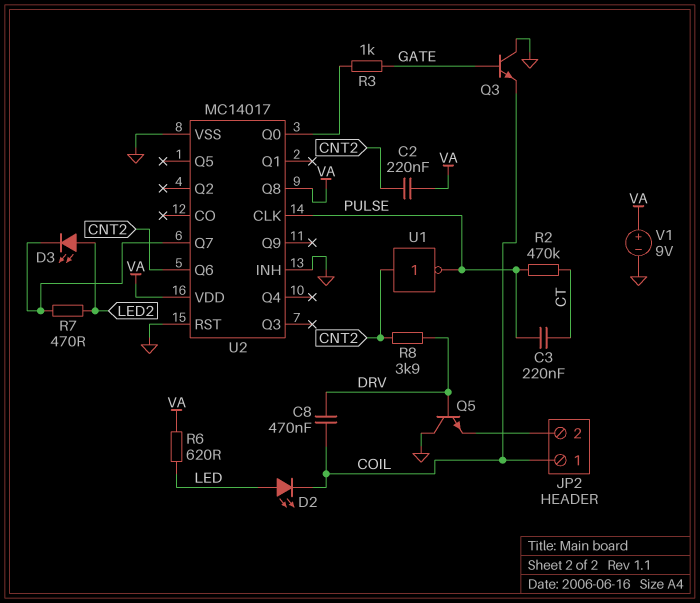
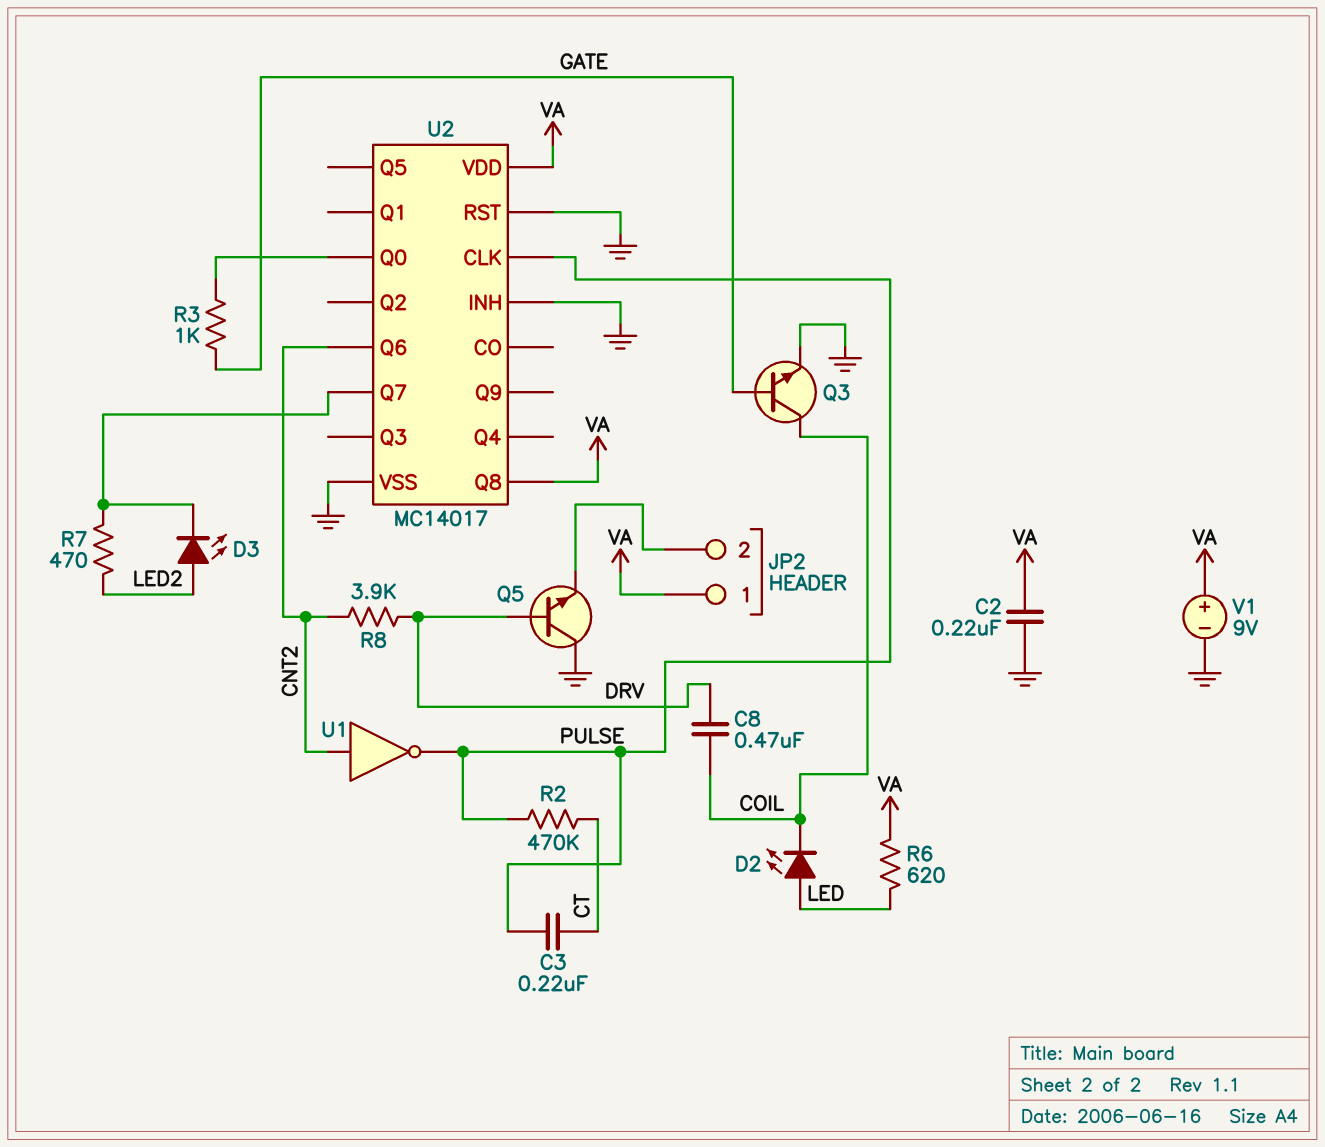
C2: 220nF (CNT2, VA) -> 220nF (GND, VA)
JP2 pin 1: COIL -> VA
Q3: NPN (B GATE, C GND, E COIL) -> NPN (B GATE, C COIL, E GND)

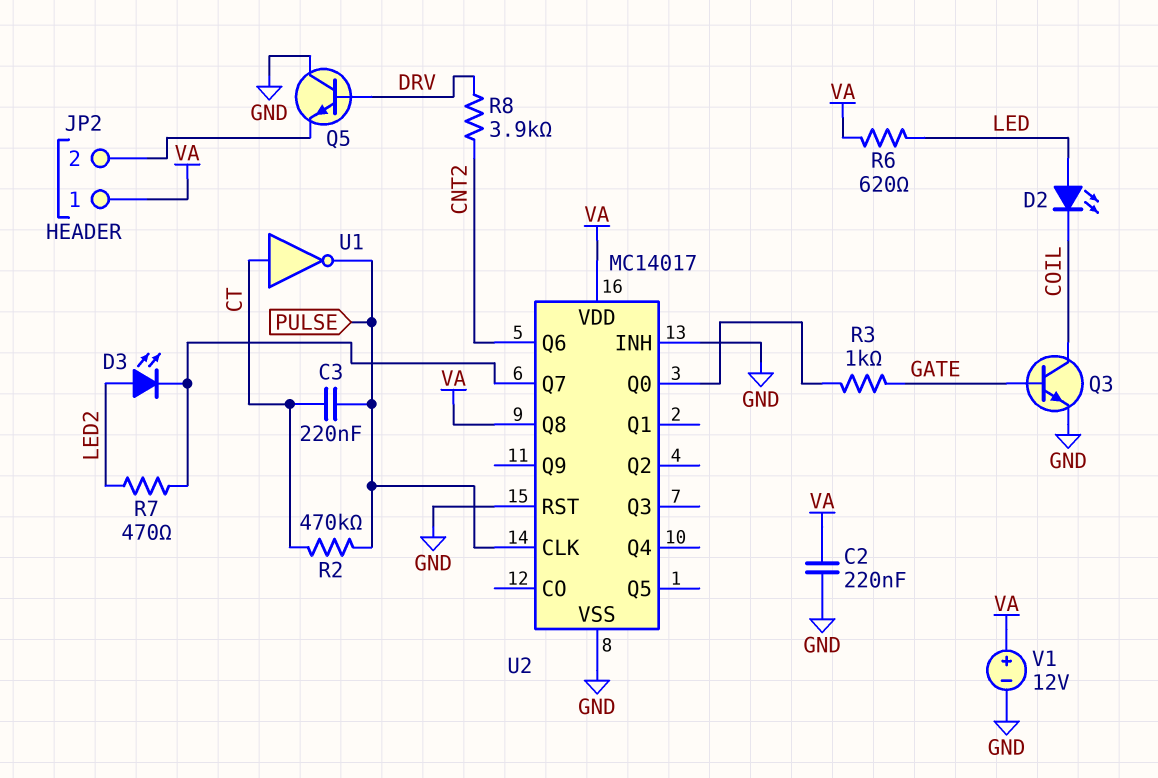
C8: 470nF (COIL, DRV) -> none
U1: NOT (in CNT2, out PULSE) -> NOT (in CT, out PULSE)
V1: 9V (plus VA, minus GND) -> 12V (plus VA, minus GND)

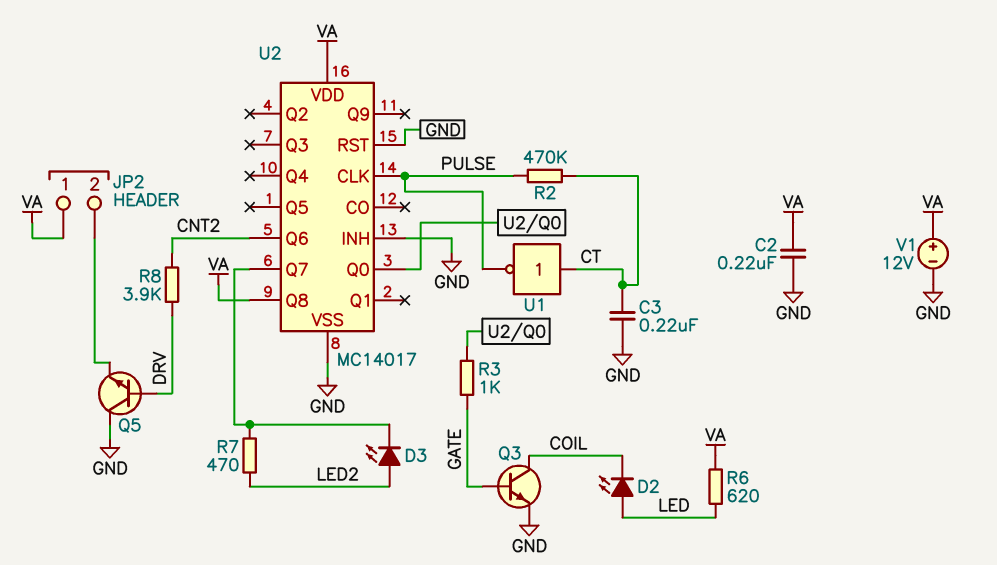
C3: 220nF (CT, PULSE) -> 220nF (CT, GND)

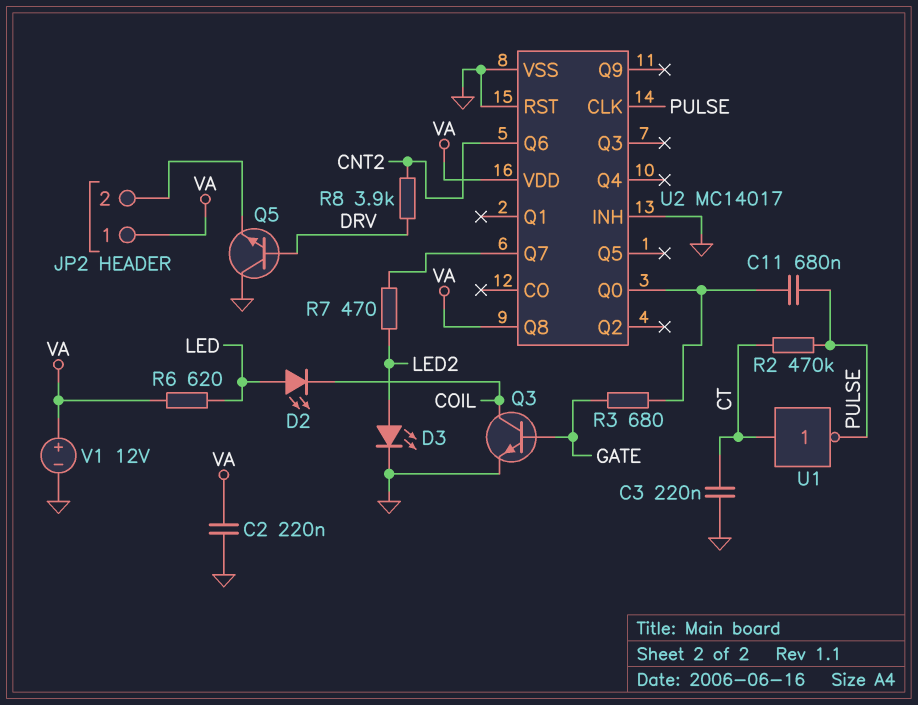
C11: none -> 680nF (PULSE, U2/Q0)
D3: LED (A LED2, K U2/Q7) -> LED (A LED2, K GND)
R3: 1k (GATE, U2/Q0) -> 680 (GATE, U2/Q0)

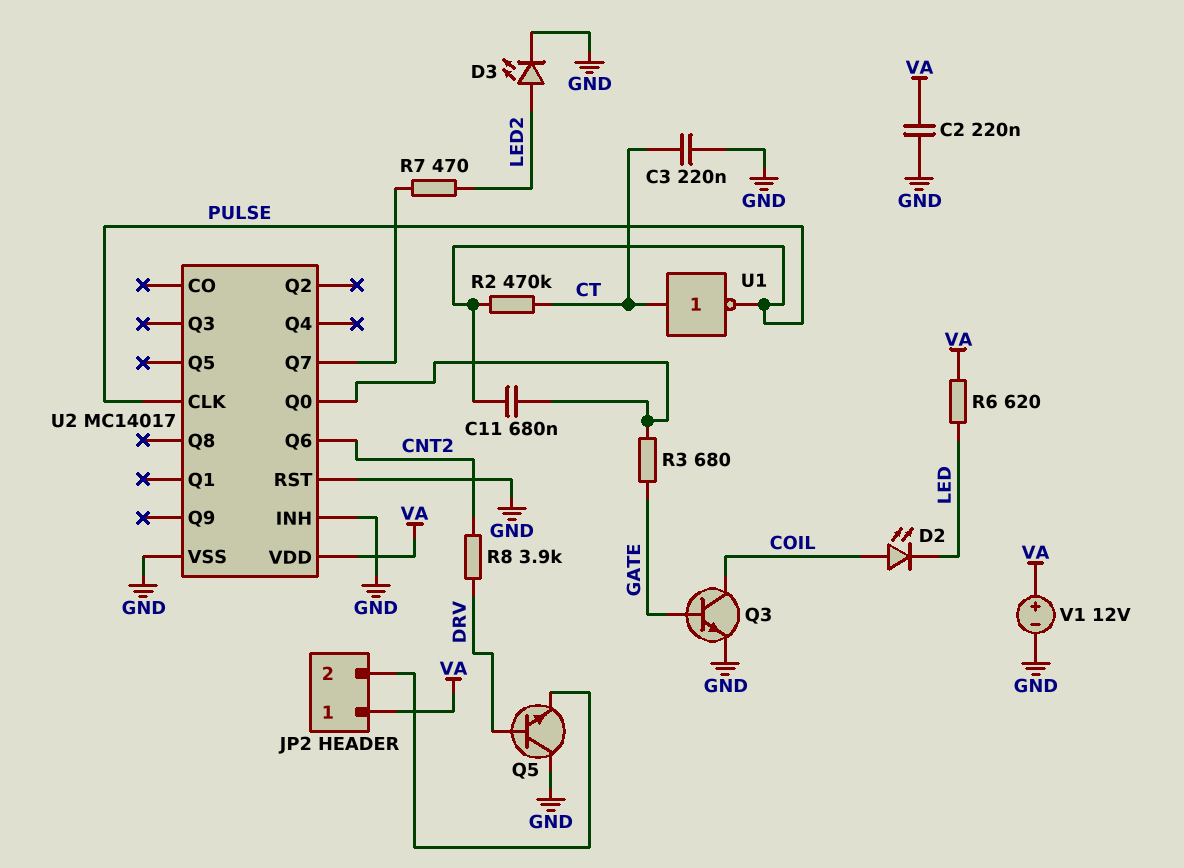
D2: LED (A LED, K COIL) -> LED (A COIL, K LED)
U2 pin Q8: VA -> none

